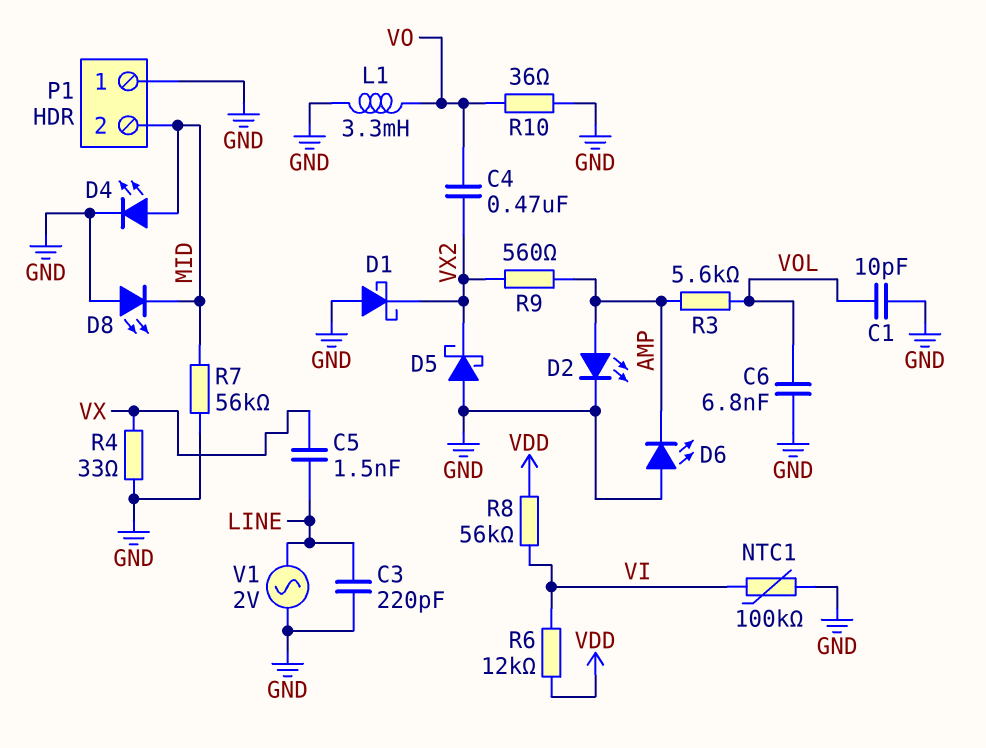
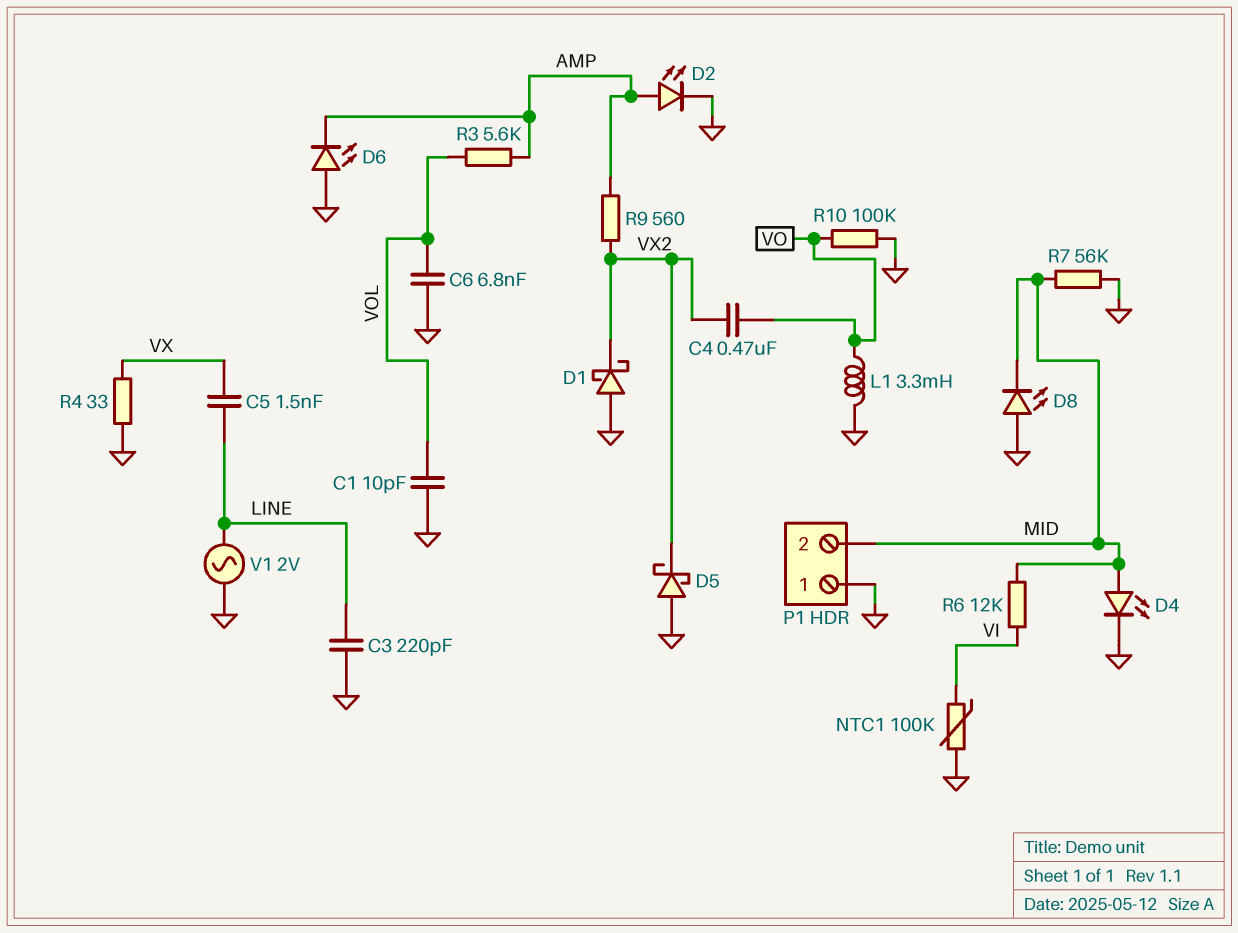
R6: 12k (VDD, VI) -> 12k (MID, VI)
R8: 56k (VDD, VI) -> none
R10: 36 (GND, VO) -> 100k (GND, VO)

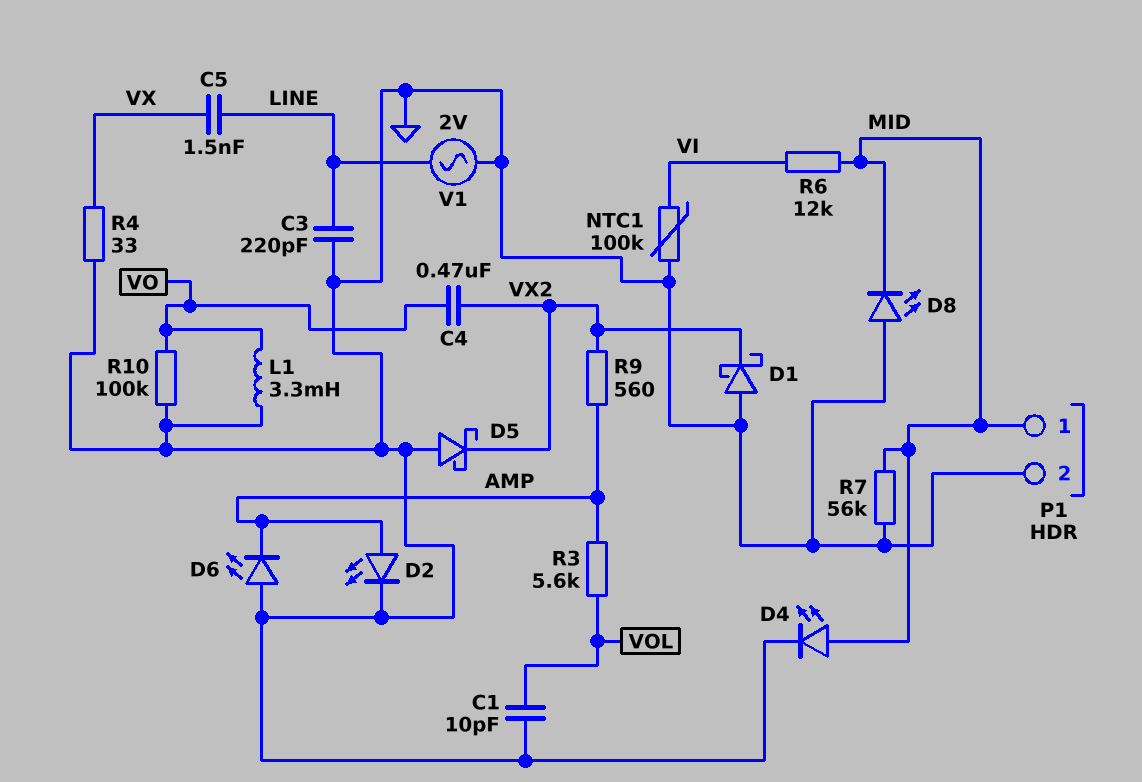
C6: 6.8nF (GND, VOL) -> none
P1 pin 1: GND -> MID
P1 pin 2: MID -> GND

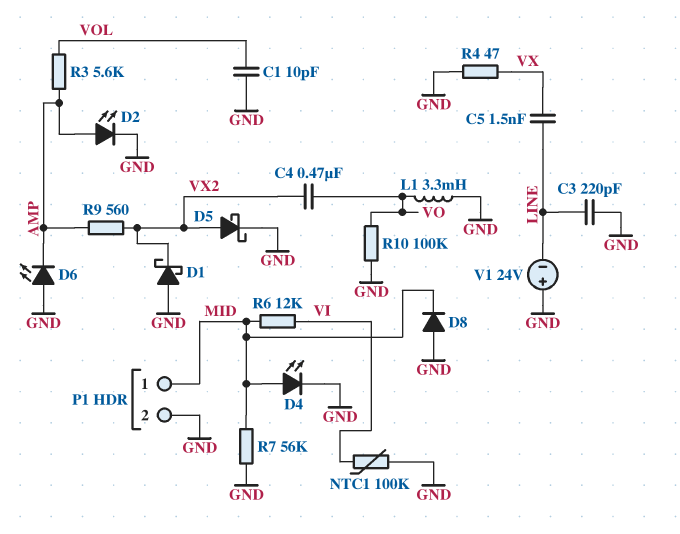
D5: schottky (A GND, K VX2) -> schottky (A VX2, K GND)
D8: LED (A GND, K MID) -> diode (A GND, K MID)
R4: 33 (GND, VX) -> 47 (GND, VX)
V1: AC 2V (GND, LINE) -> 24V (plus GND, minus LINE)

